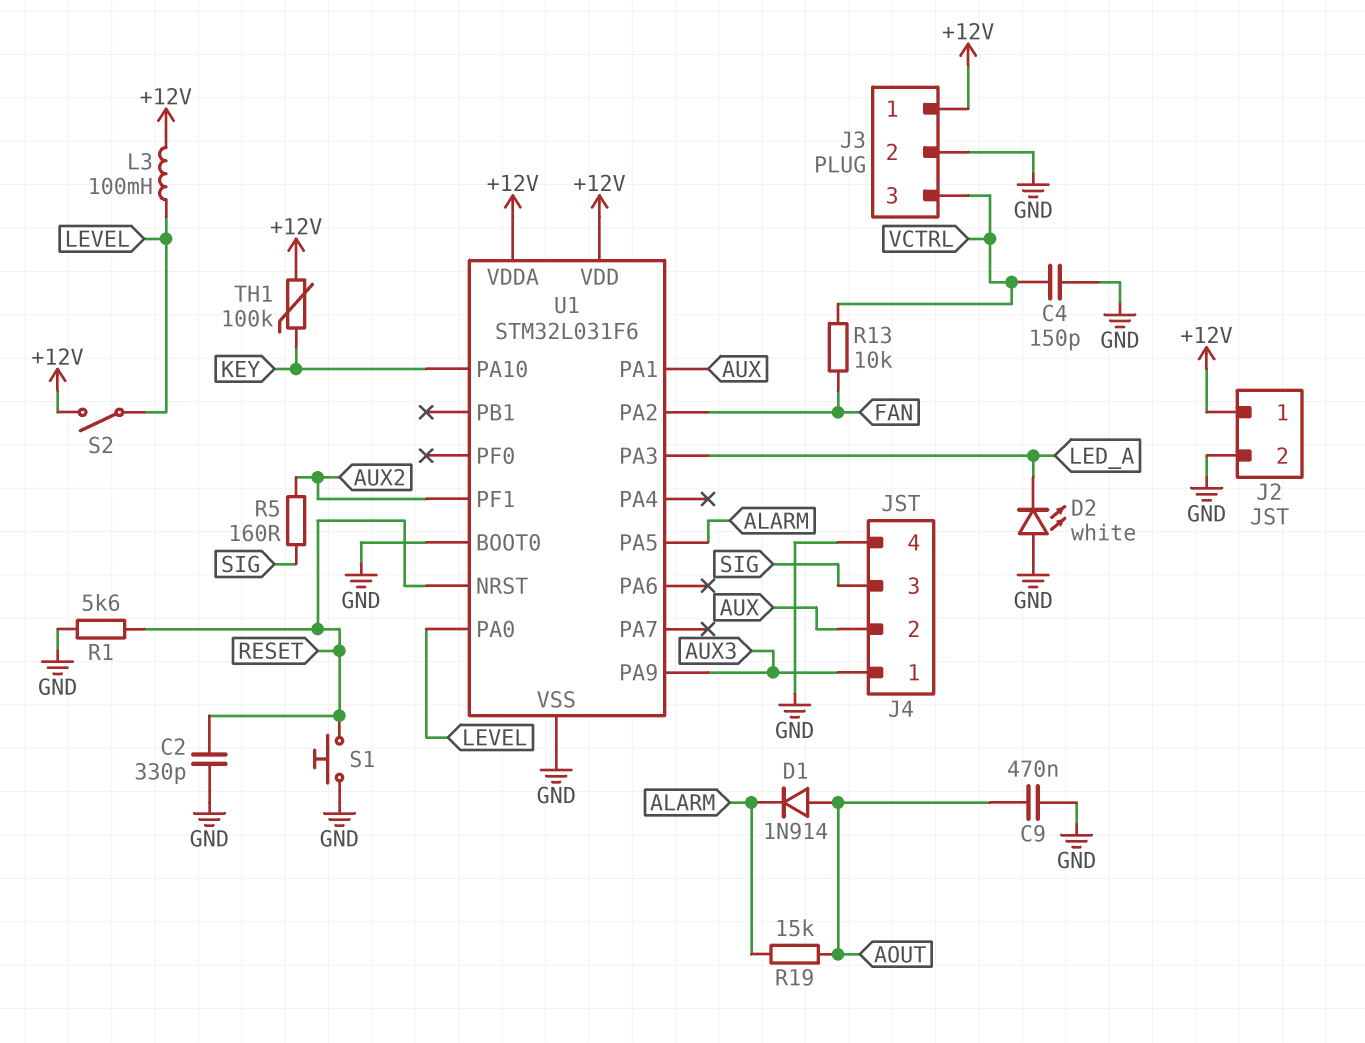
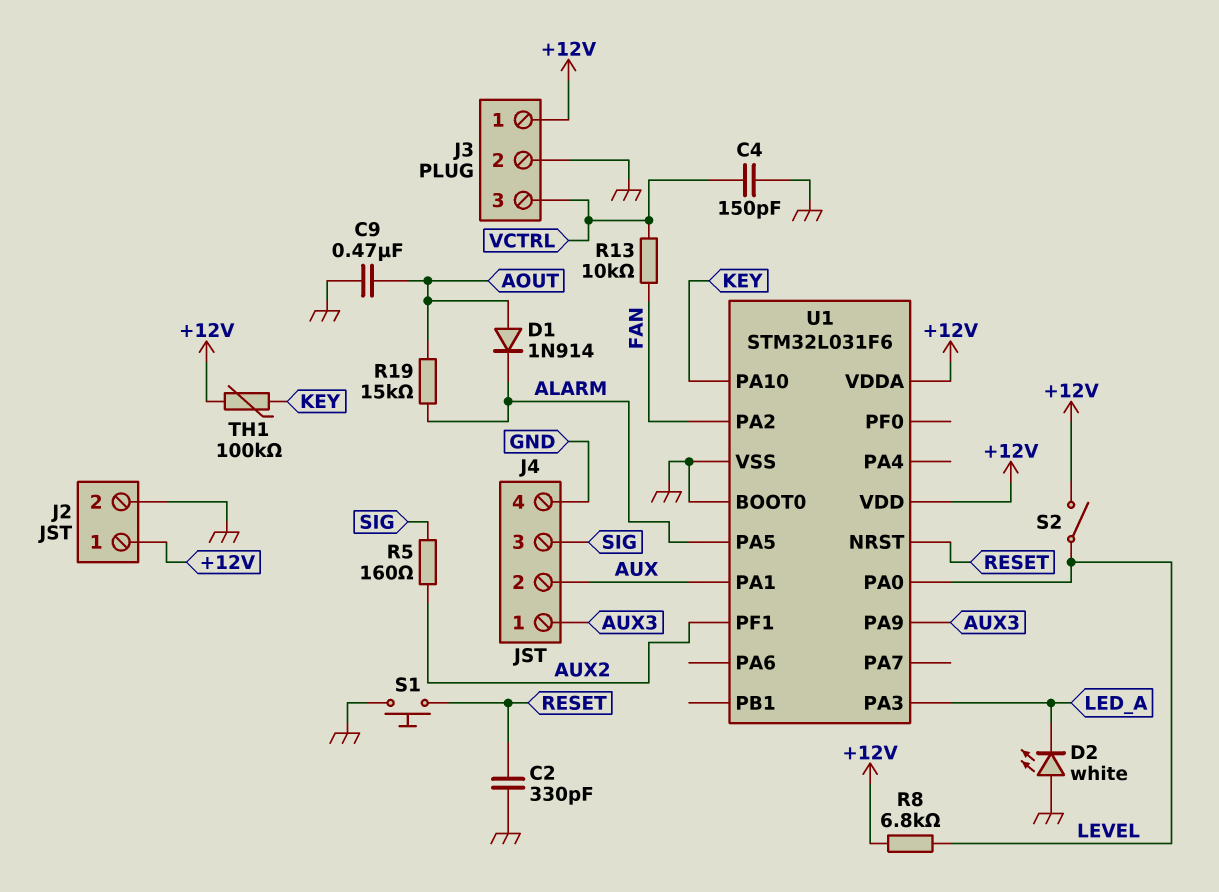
L3: 100mH (+12V, LEVEL) -> none
R1: 5.6k (GND, RESET) -> none
R8: none -> 6.8k (+12V, LEVEL)

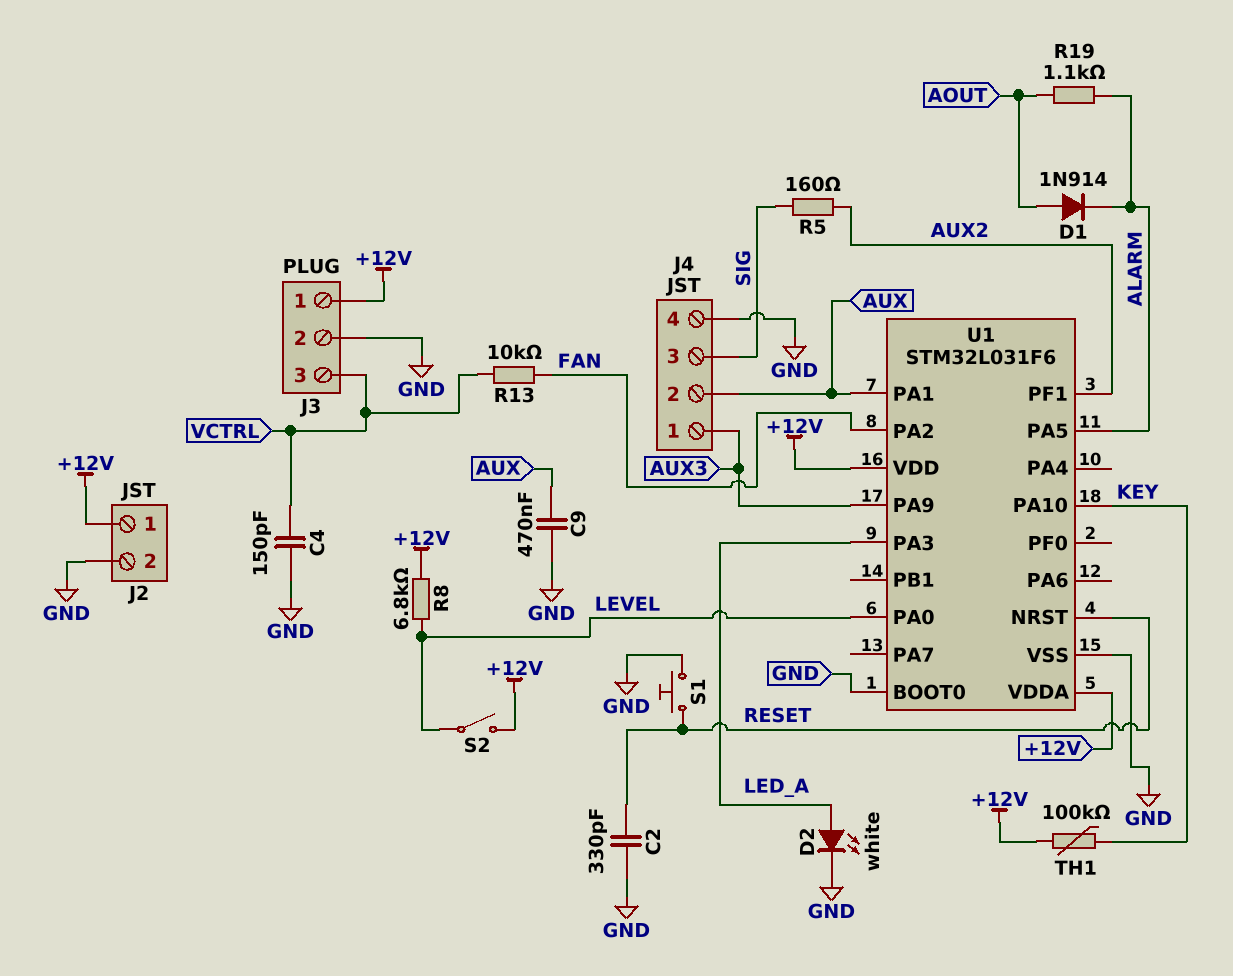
C9: 470nF (AOUT, GND) -> 470nF (AUX, GND)
D2: LED white (A GND, K LED_A) -> LED white (A LED_A, K GND)
R19: 15k (ALARM, AOUT) -> 1.1k (ALARM, AOUT)

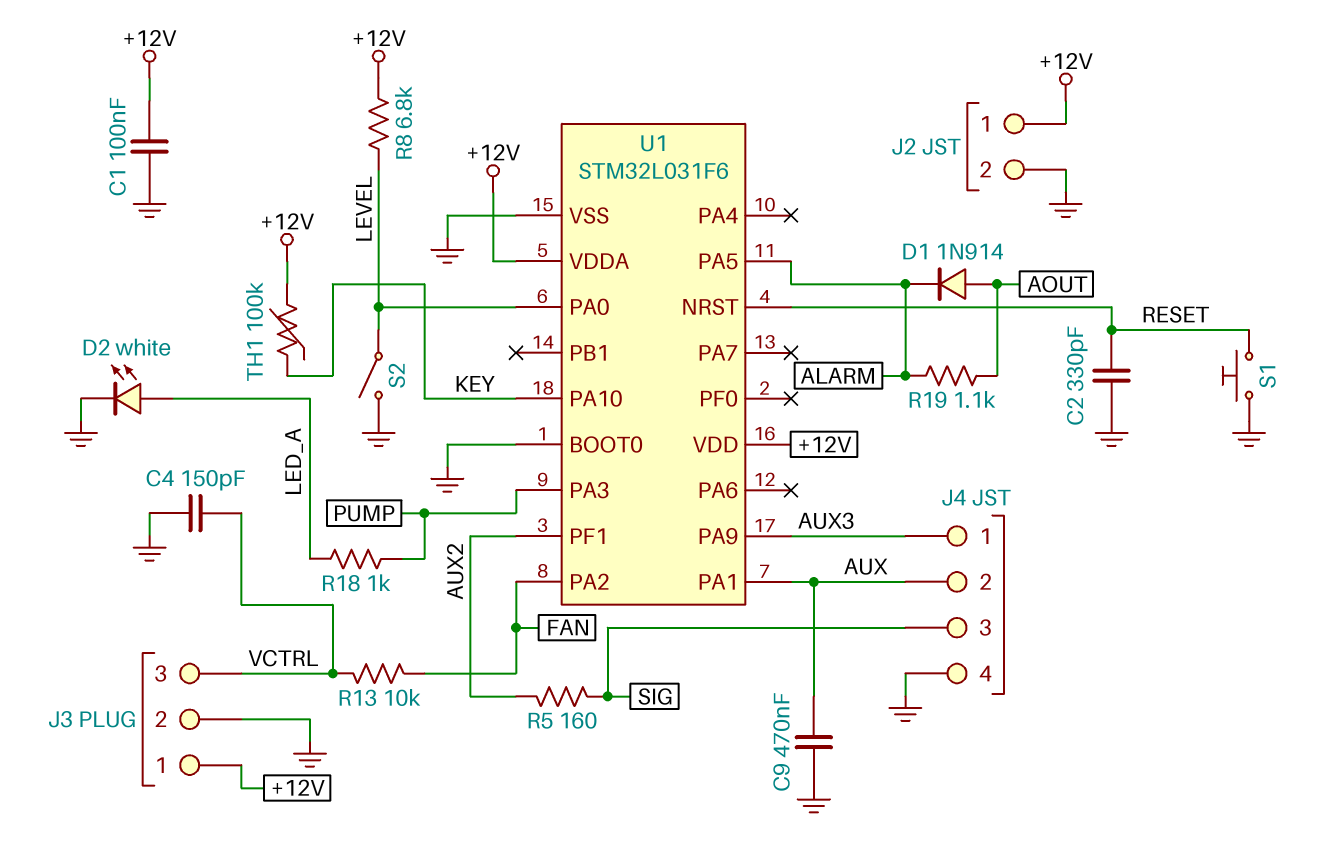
C1: none -> 100nF (+12V, GND)
R18: none -> 1k (LED_A, PUMP)
S2: switch (+12V, LEVEL) -> switch (GND, LEVEL)
U1 pin PA3: LED_A -> PUMP

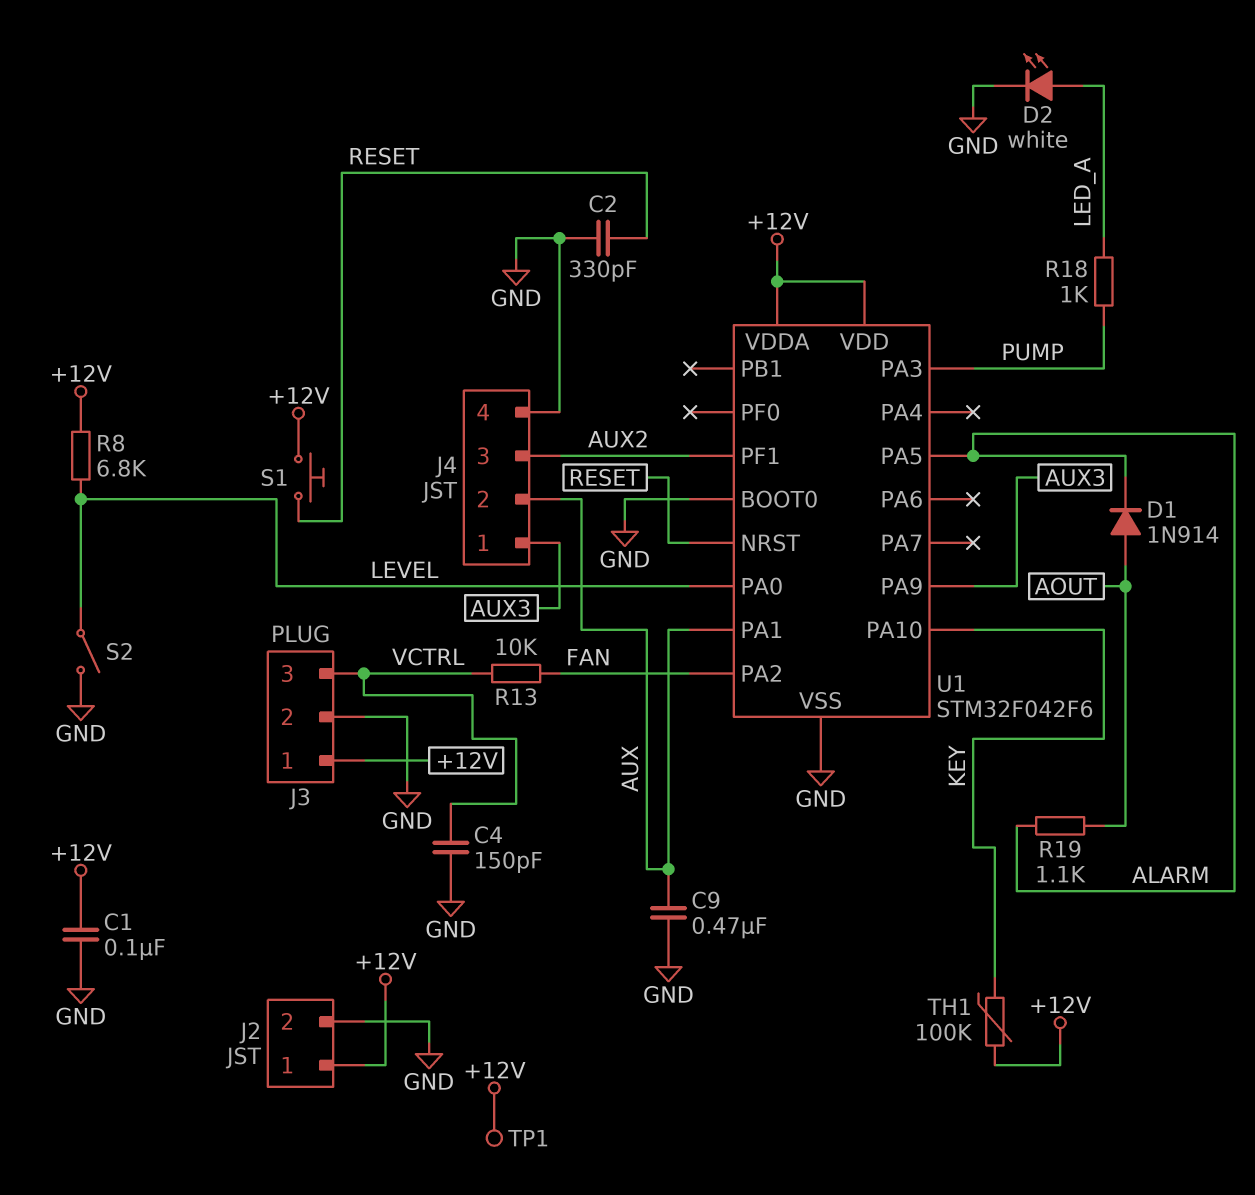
J4 pin 3: SIG -> AUX2
R5: 160 (AUX2, SIG) -> none
S1: button (GND, RESET) -> button (+12V, RESET)
TP1: none -> test point (+12V)
U1: STM32L031F6 -> STM32F042F6

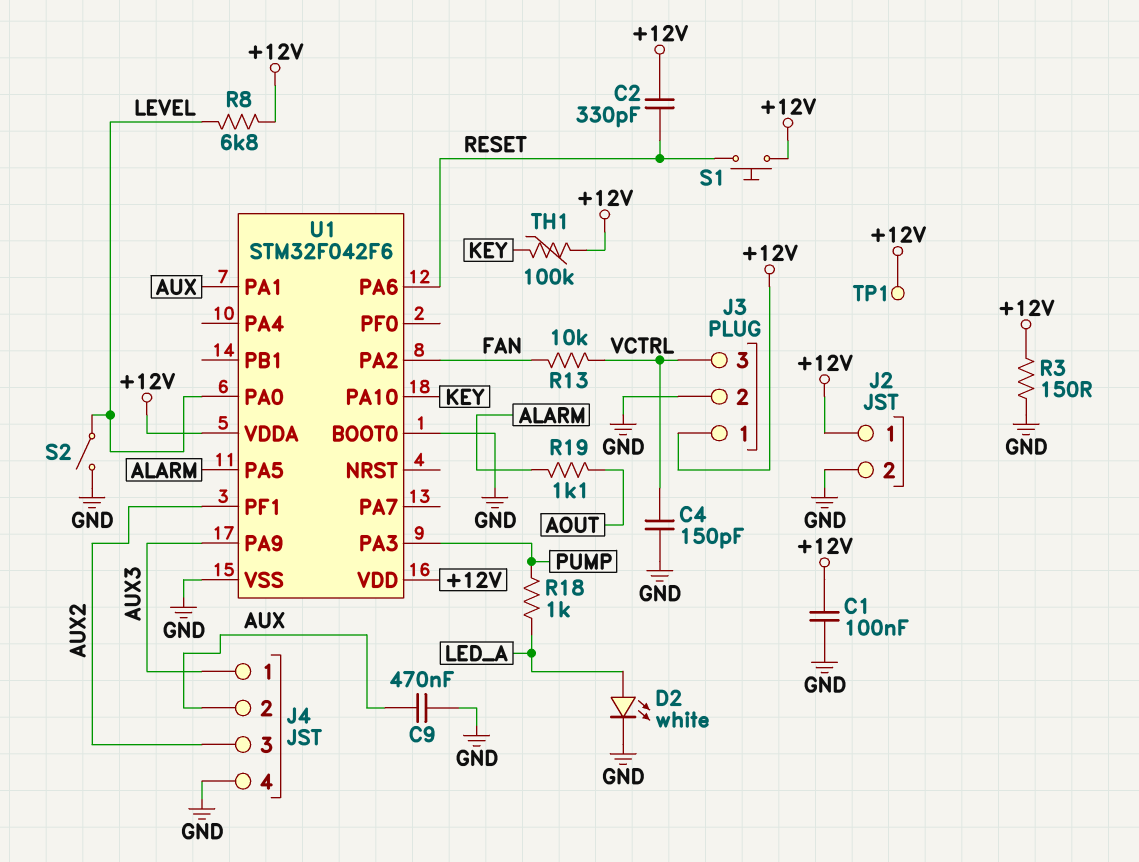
C2: 330pF (GND, RESET) -> 330pF (+12V, RESET)
D1: diode 1N914 (A AOUT, K ALARM) -> none
R3: none -> 150 (+12V, GND)
U1 pin NRST: RESET -> none
U1 pin PA6: none -> RESET

